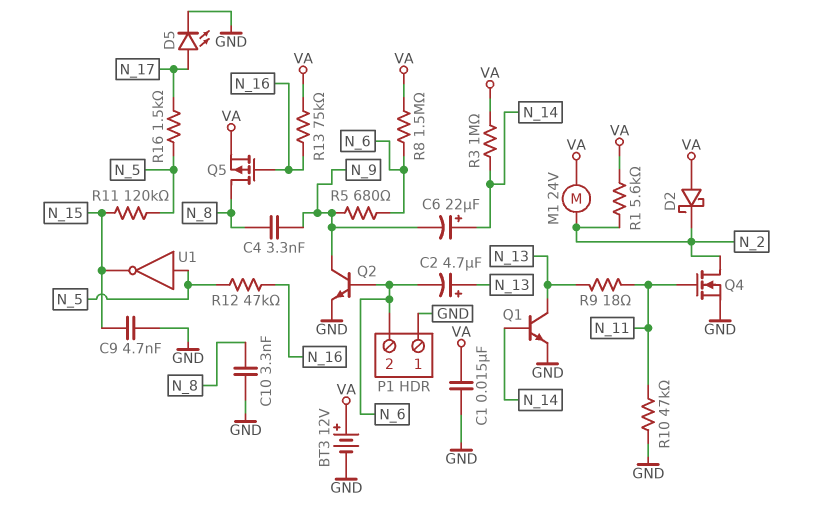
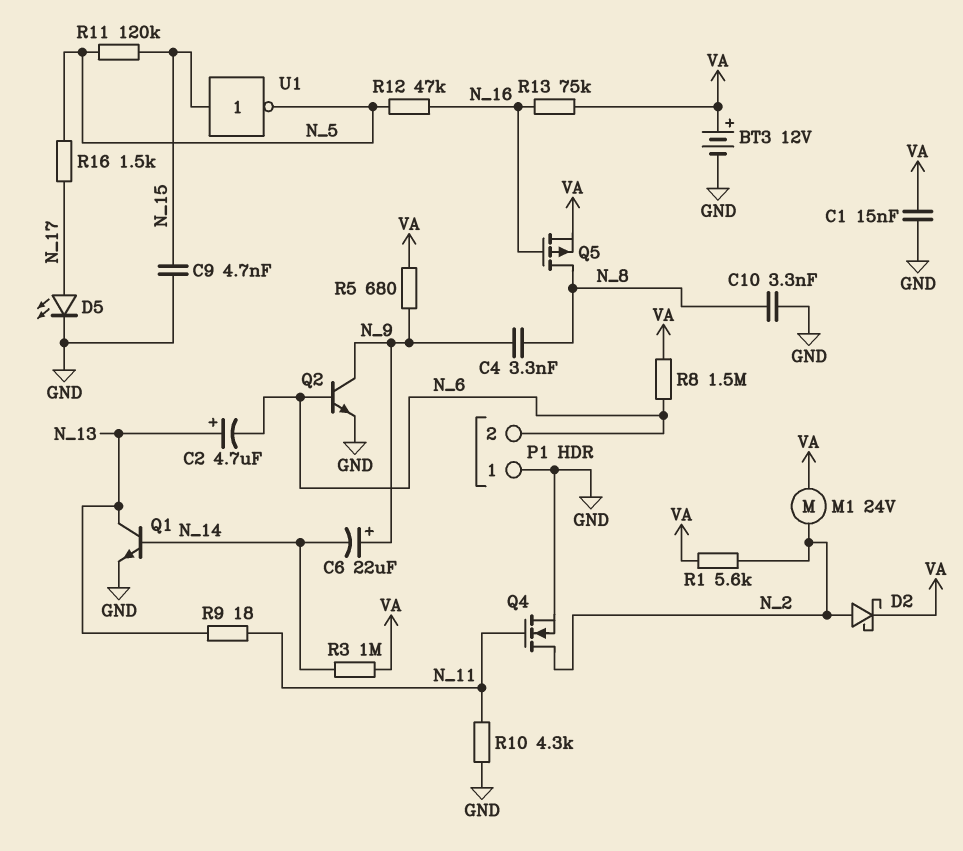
C6: 22uF (plus N_14, minus N_9) -> 22uF (plus N_9, minus N_14)
D2: schottky (A VA, K N_2) -> schottky (A N_2, K VA)
R5: 680 (N_6, N_9) -> 680 (N_9, VA)
R10: 47k (GND, N_11) -> 4.3k (GND, N_11)
U1: NOT (in N_5, out N_15) -> NOT (in N_15, out N_5)

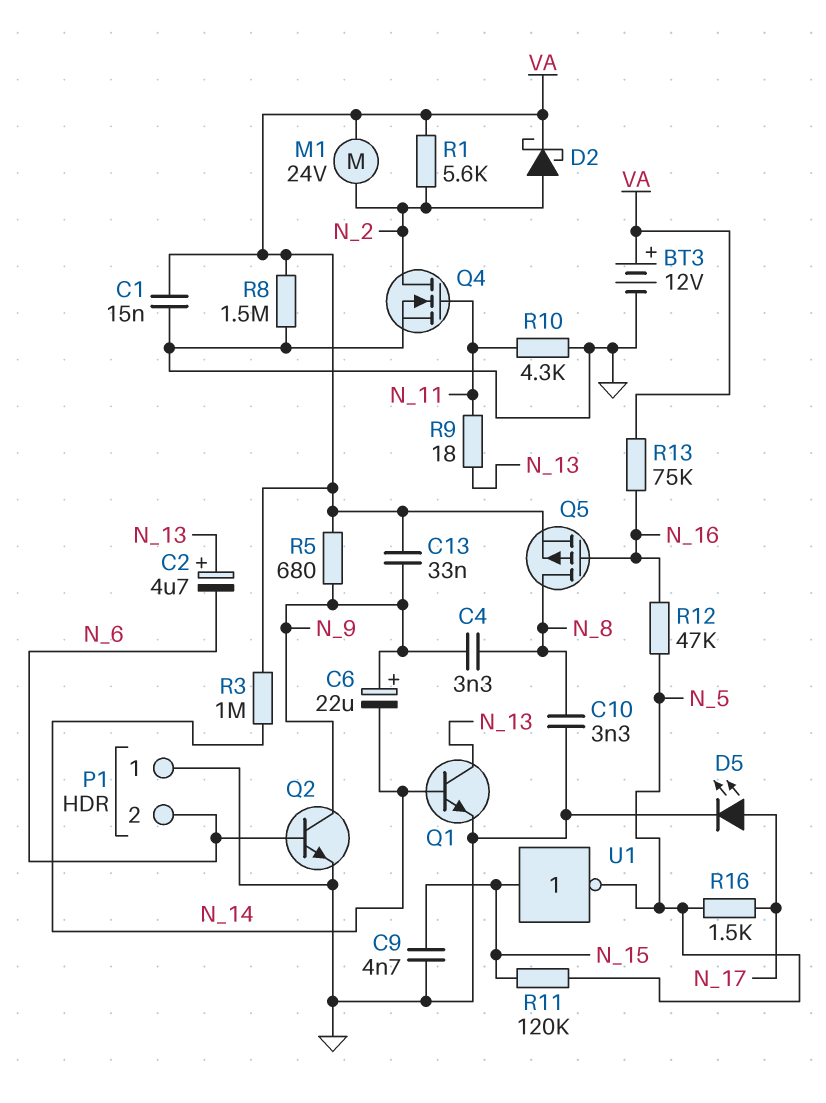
C13: none -> 33nF (N_9, VA)
R8: 1.5M (N_6, VA) -> 1.5M (GND, VA)

